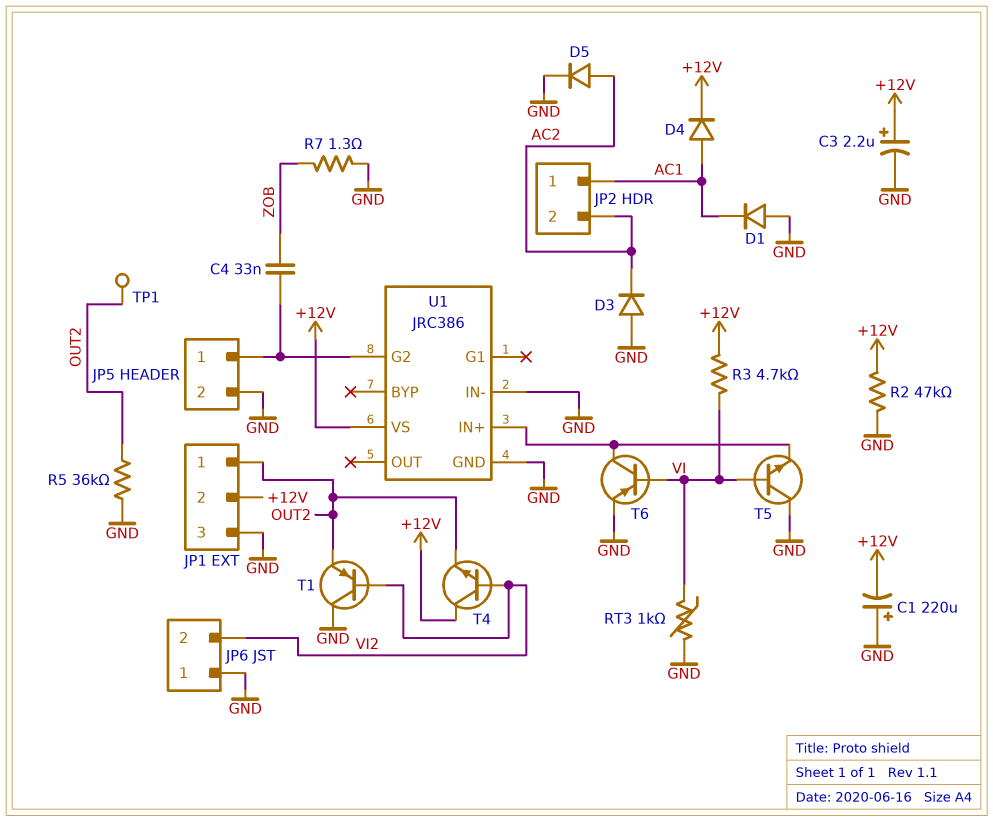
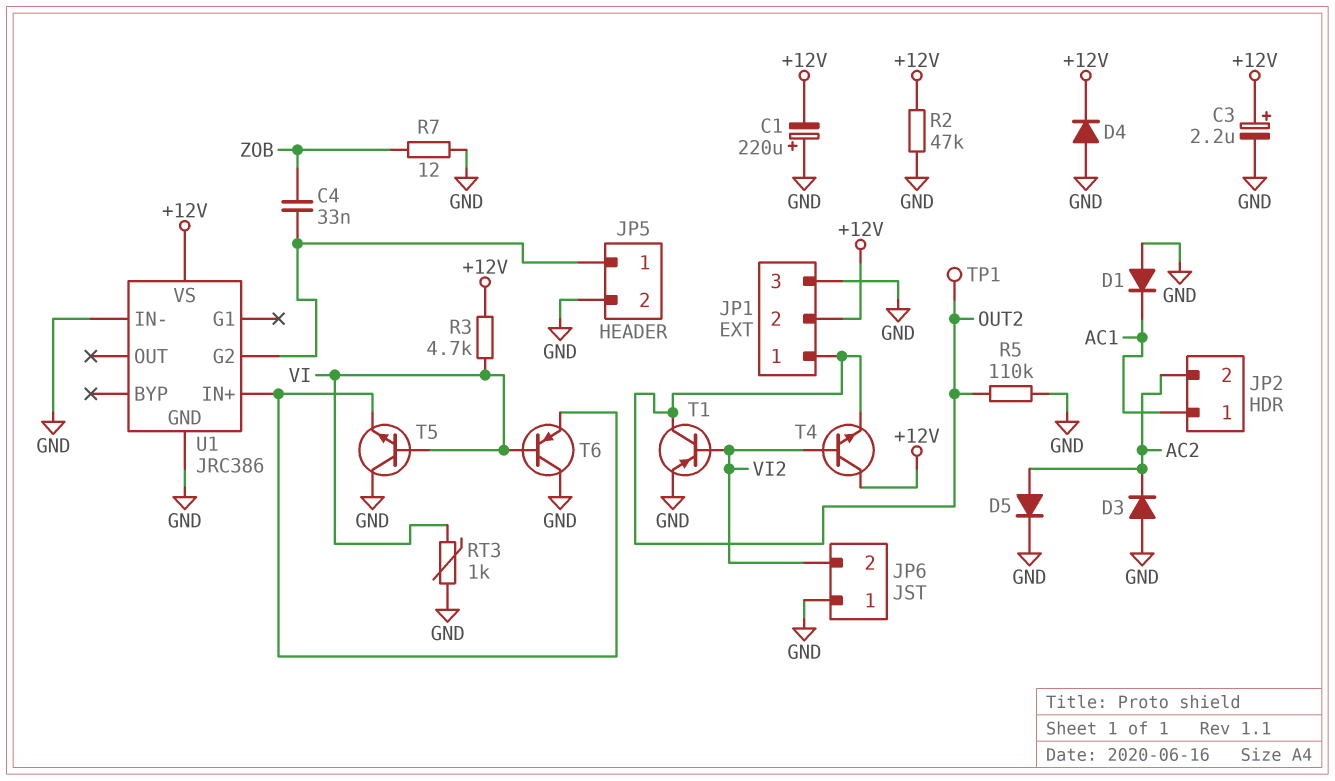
D4: diode (A AC1, K +12V) -> diode (A GND, K +12V)
R5: 36k (GND, OUT2) -> 110k (GND, OUT2)
R7: 1.3 (GND, ZOB) -> 12 (GND, ZOB)
T1: PNP (B VI2, C GND, E OUT2) -> PNP (B VI2, C OUT2, E GND)
T6: PNP (B VI, C U1/IN+, E GND) -> PNP (B VI, C GND, E U1/IN+)

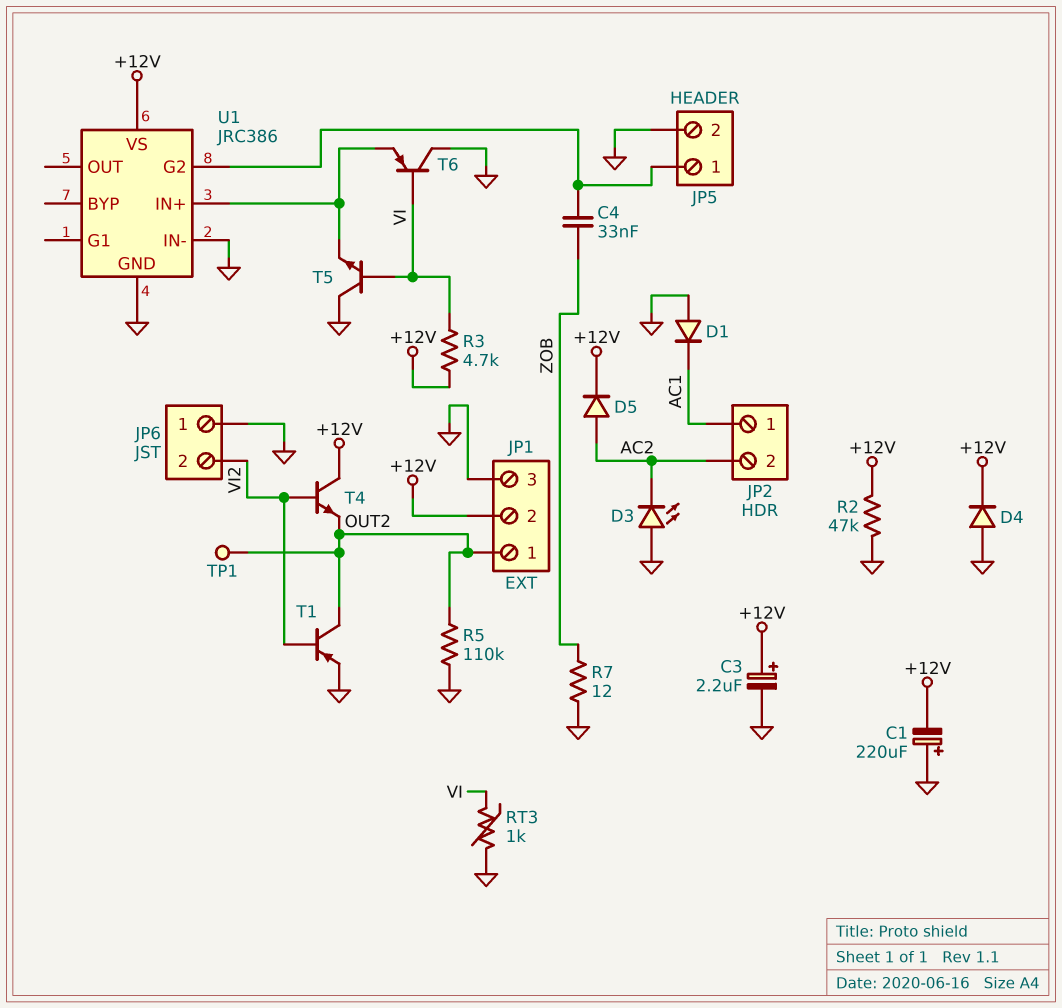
D3: diode (A GND, K AC2) -> LED (A GND, K AC2)
D5: diode (A AC2, K GND) -> diode (A AC2, K +12V)

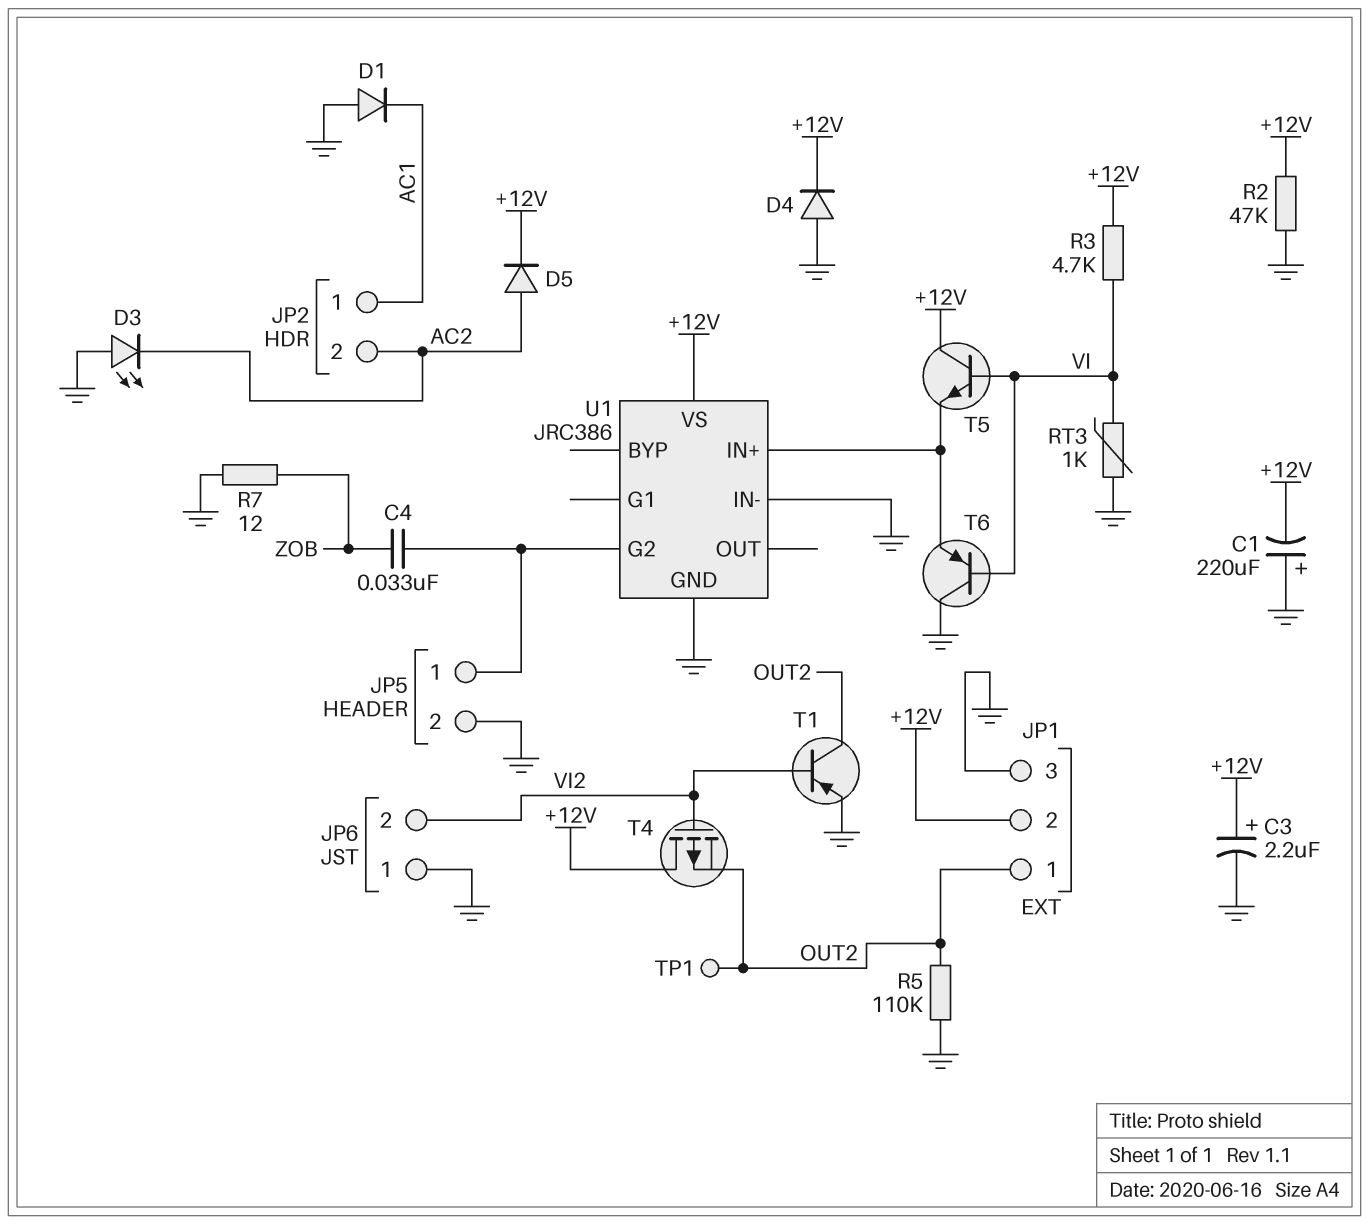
T4: NPN (B VI2, C +12V, E OUT2) -> PMOS (G VI2, D +12V, S OUT2)
T5: NPN (B VI, C GND, E U1/IN+) -> NPN (B VI, C +12V, E U1/IN+)

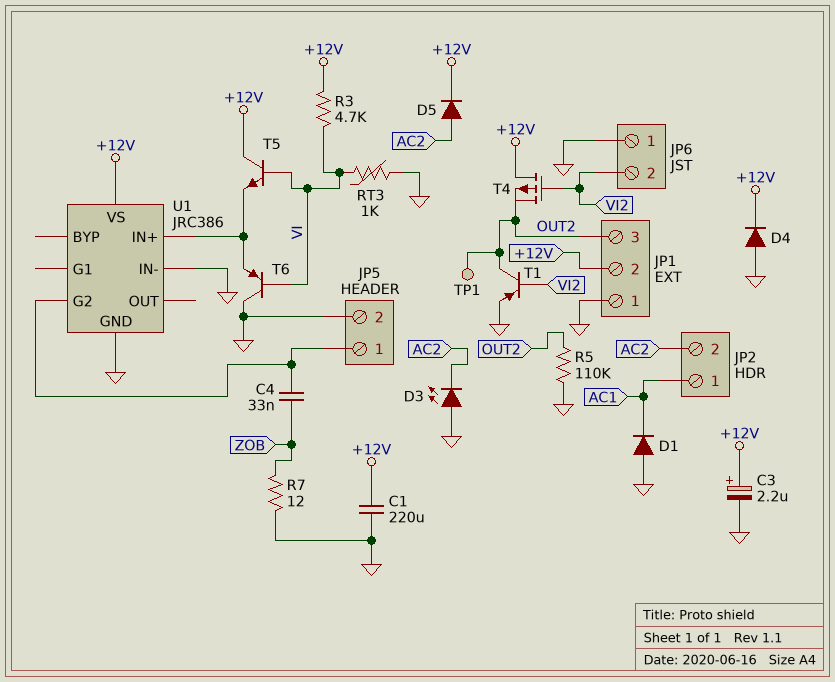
C1: 220uF (plus GND, minus +12V) -> 220uF (+12V, GND)
JP1 pin 1: OUT2 -> GND
JP1 pin 3: GND -> OUT2
R2: 47k (+12V, GND) -> none

